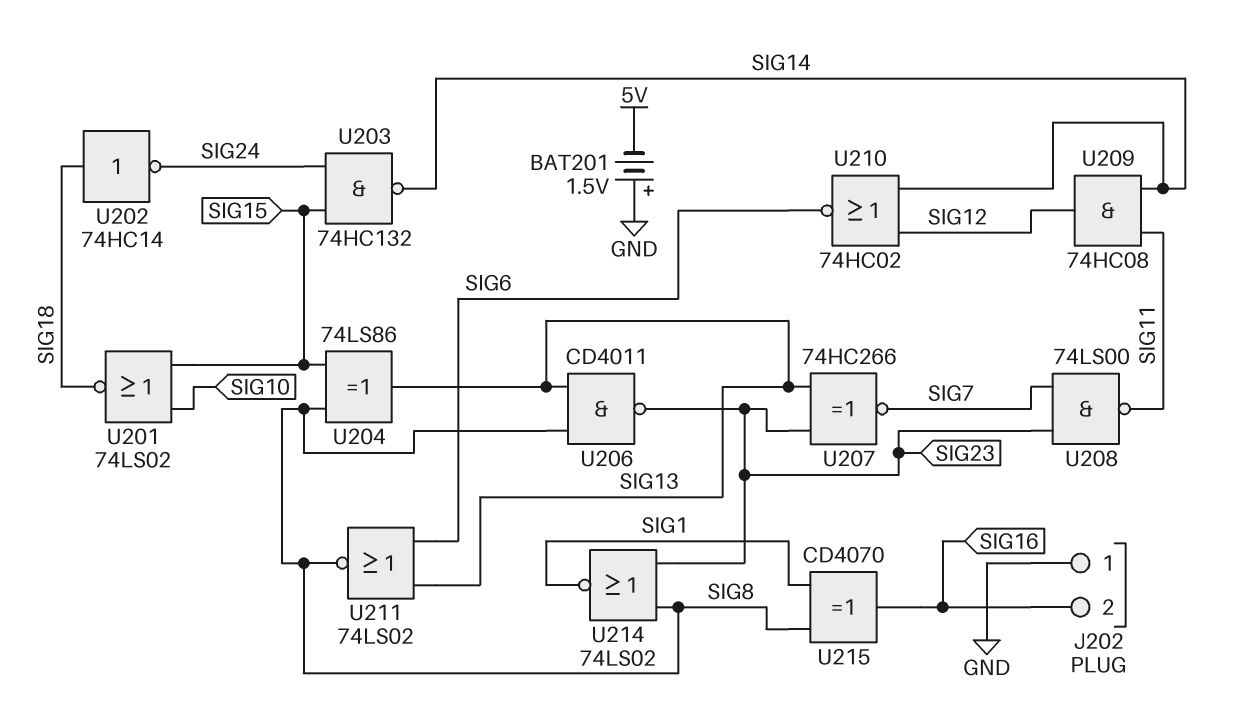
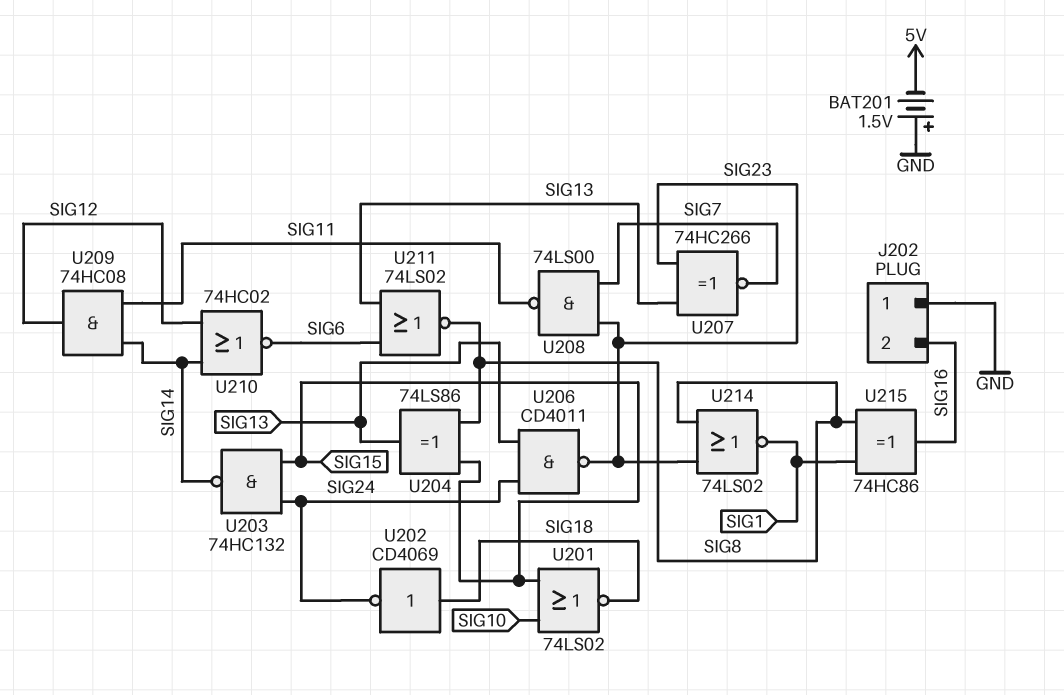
U202: NOT 74HC14 (in SIG18, out SIG24) -> NOT CD4069 (in SIG18, out SIG24)
U206: NAND CD4011 (in SIG8, in SIG13, out SIG23) -> NAND CD4011 (in SIG13, in SIG24, out SIG23)
U215: XOR CD4070 (in SIG1, in SIG8, out SIG16) -> XOR 74HC86 (in SIG1, in SIG8, out SIG16)

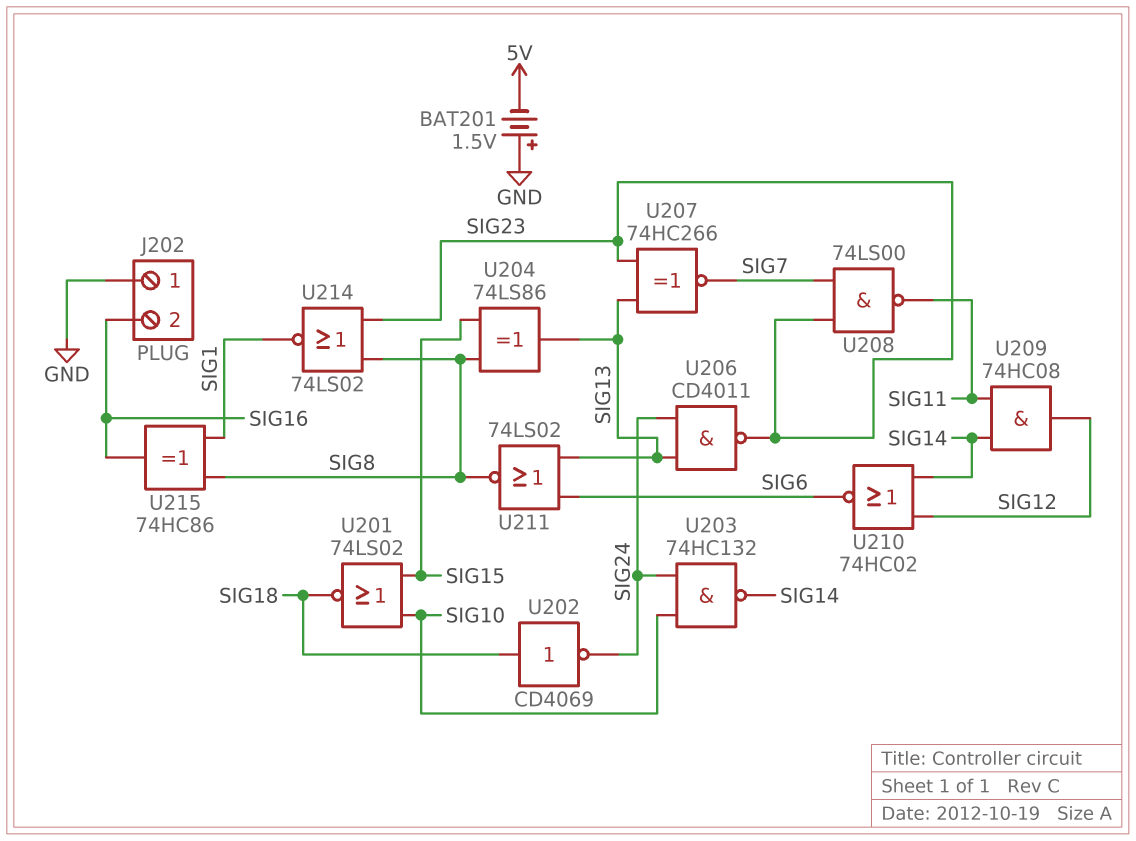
U203: NAND 74HC132 (in SIG15, in SIG24, out SIG14) -> NAND 74HC132 (in SIG10, in SIG24, out SIG14)

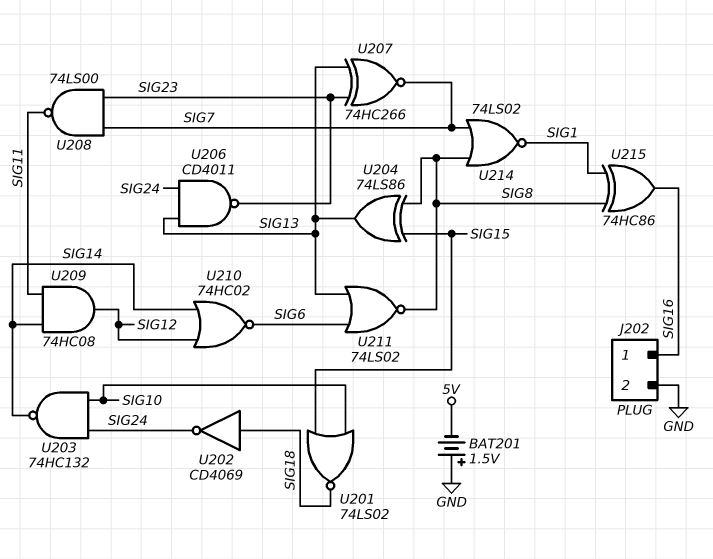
J202 pin 1: GND -> SIG16
J202 pin 2: SIG16 -> GND
U214: NOR 74LS02 (in SIG8, in SIG23, out SIG1) -> NOR 74LS02 (in SIG7, in SIG8, out SIG1)

